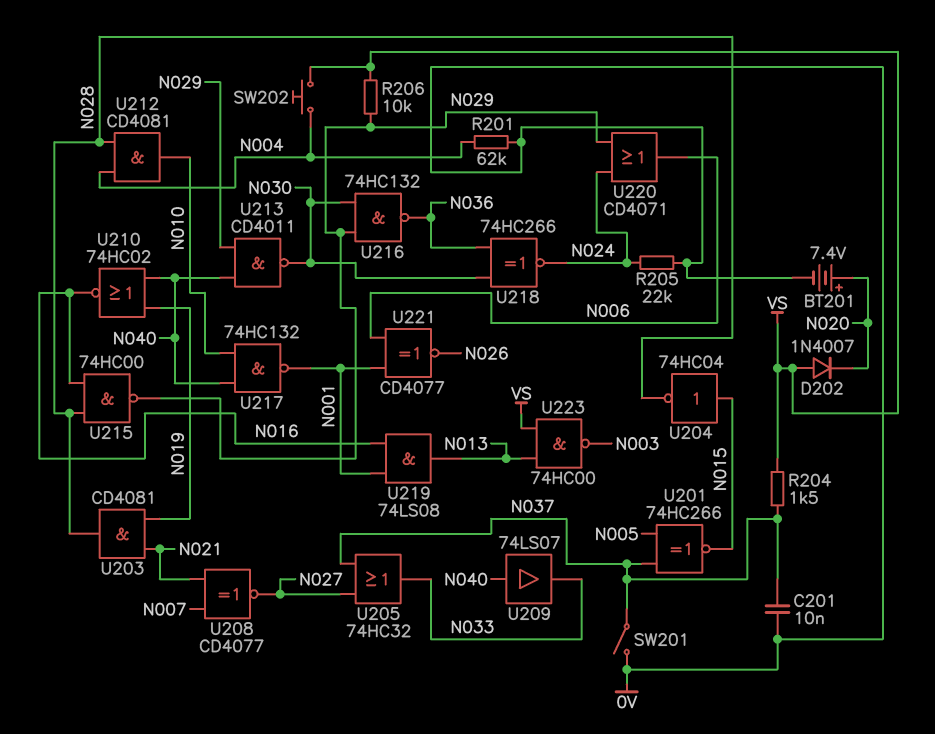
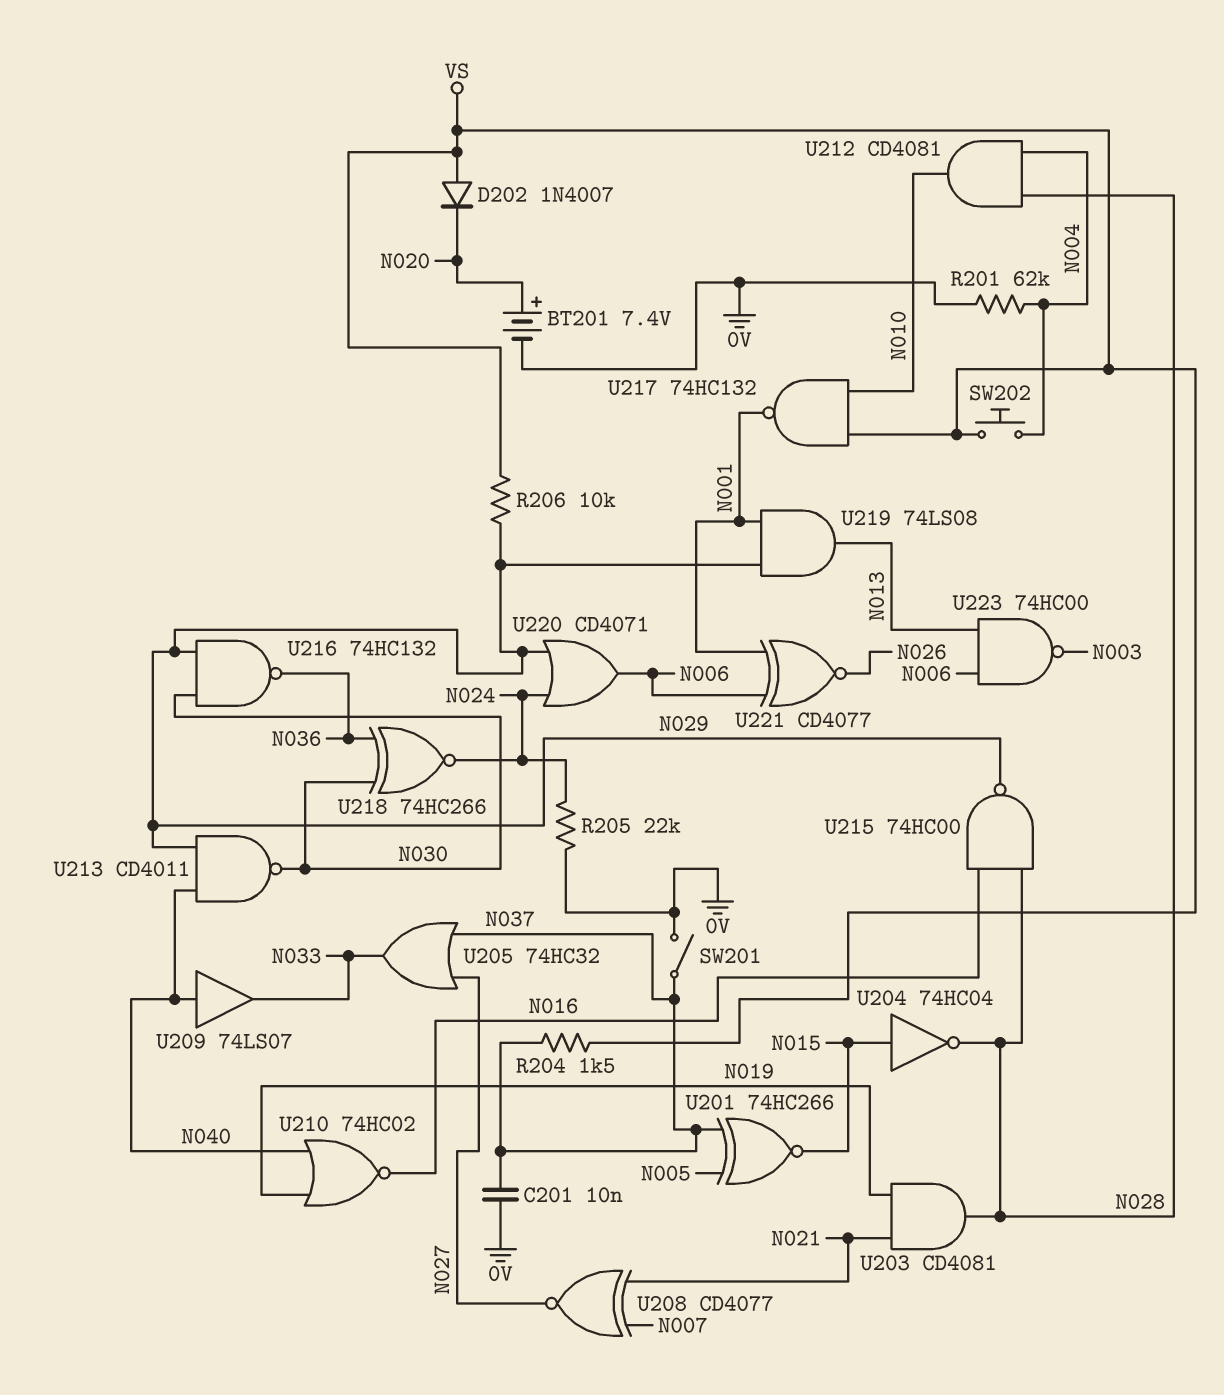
U217: NAND 74HC132 (in N010, in N040, out N001) -> NAND 74HC132 (in N010, in VS, out N001)
U219: AND 74LS08 (in N001, in N016, out N013) -> AND 74LS08 (in N001, in N029, out N013)
U223: NAND 74HC00 (in N013, in VS, out N003) -> NAND 74HC00 (in N006, in N013, out N003)

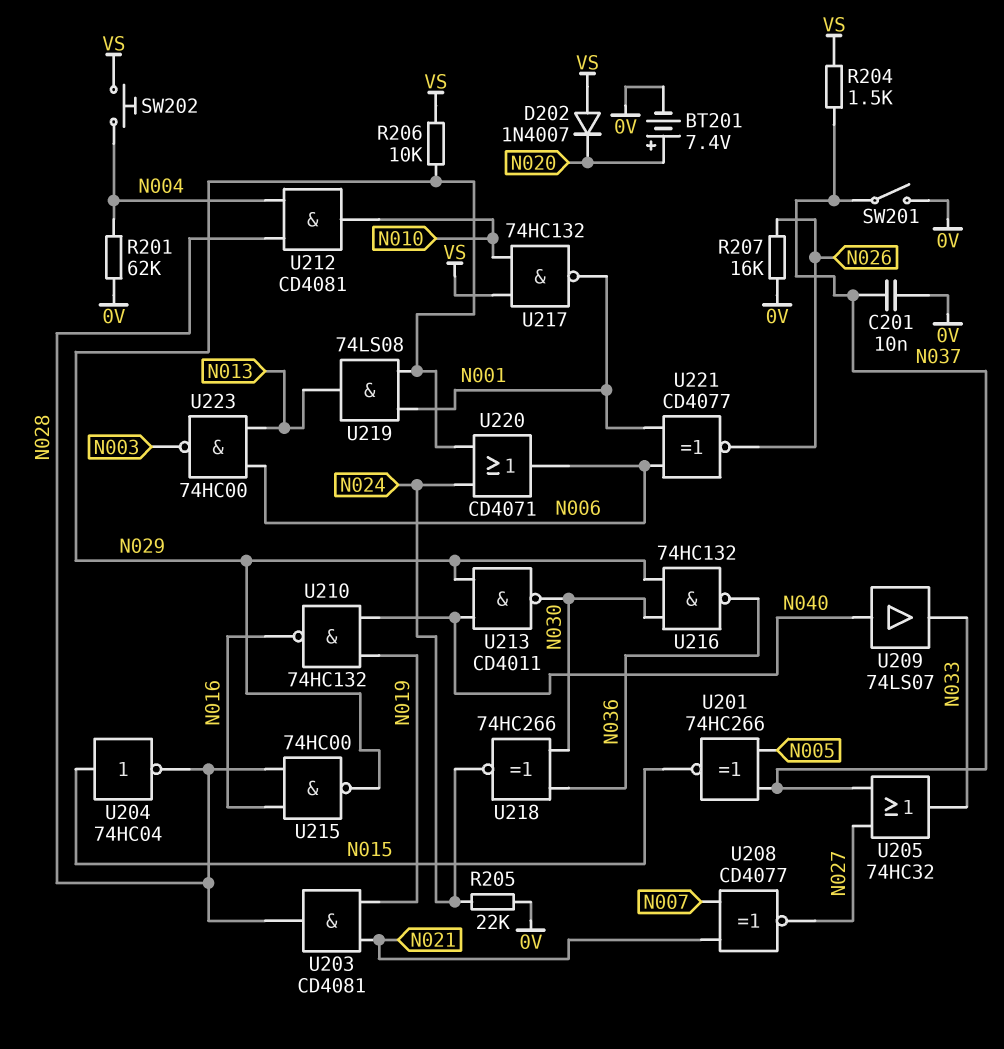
R207: none -> 16k (0V, N026)
U210: NOR 74HC02 (in N019, in N040, out N016) -> NAND 74HC132 (in N019, in N040, out N016)

